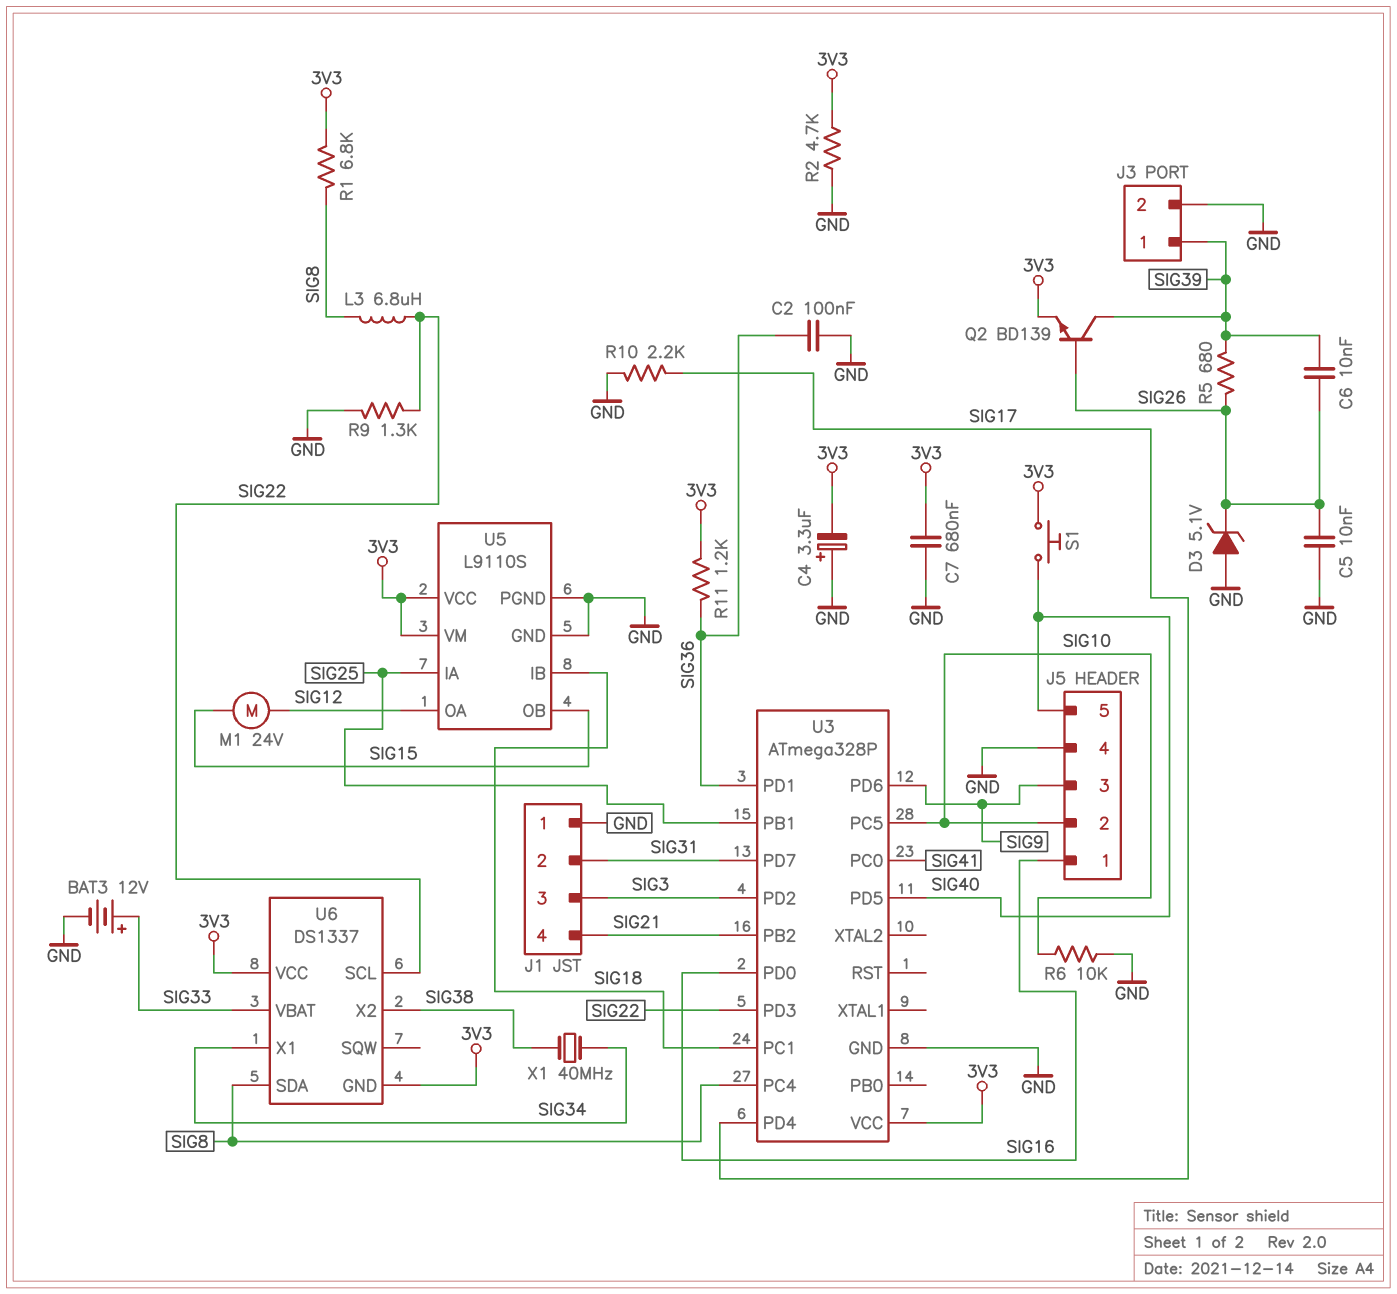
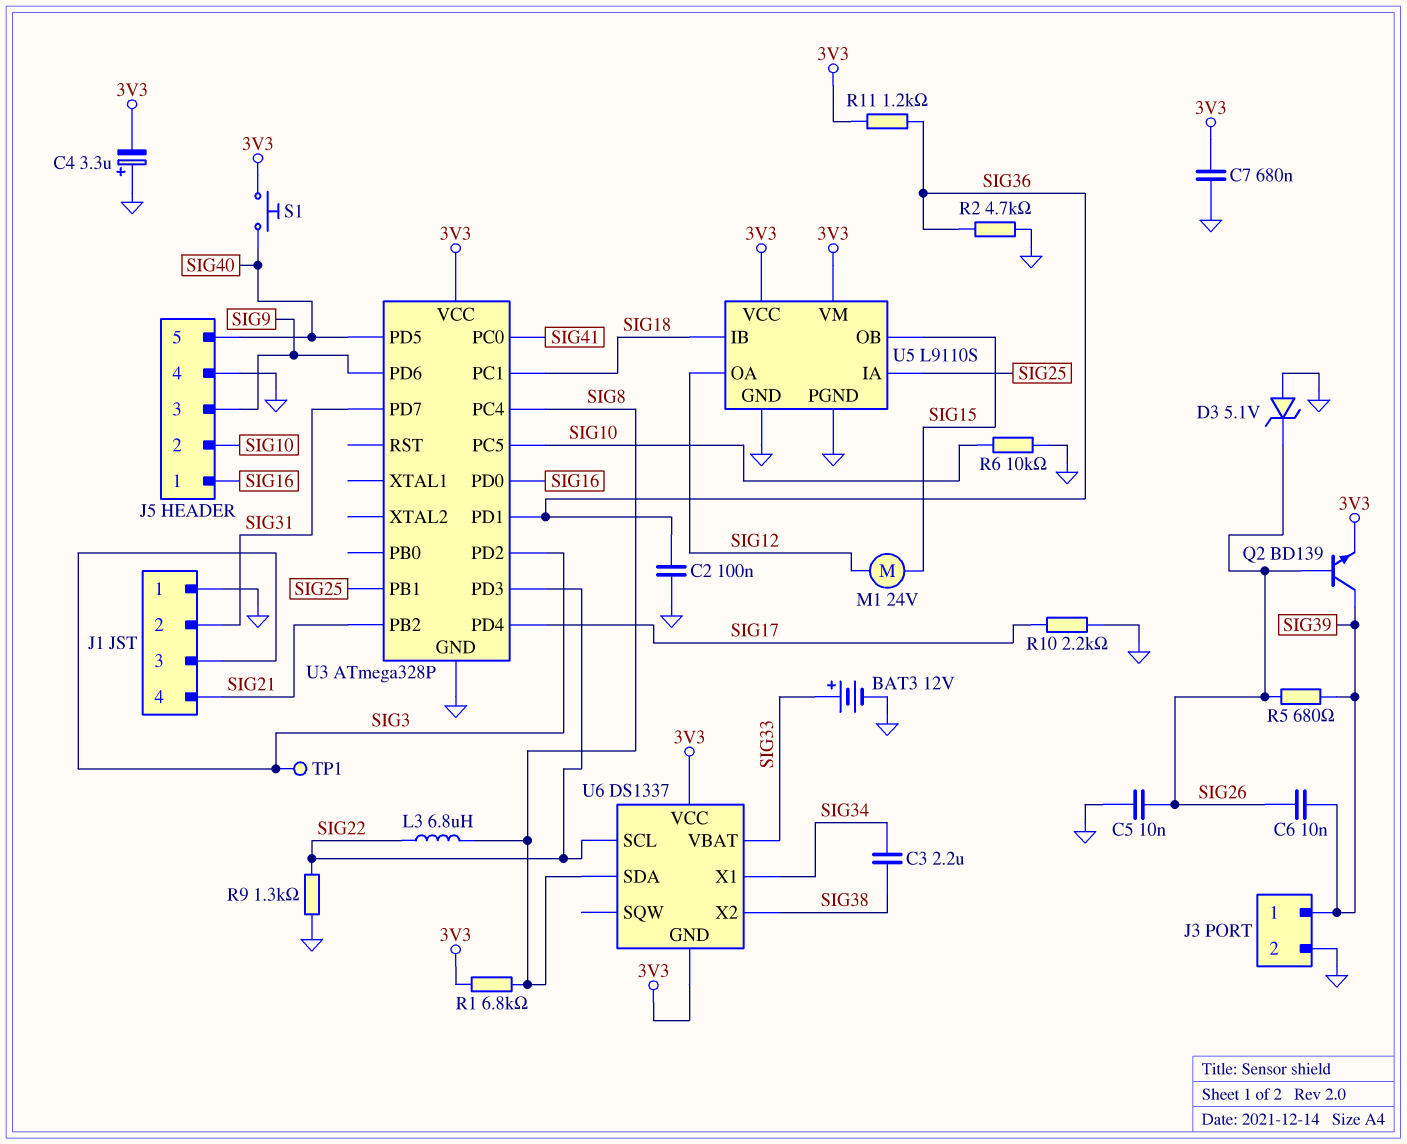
C3: none -> 2.2uF (SIG34, SIG38)
R2: 4.7k (3V3, GND) -> 4.7k (GND, SIG36)
TP1: none -> test point (SIG3)
X1: 40MHz (SIG34, SIG38) -> none

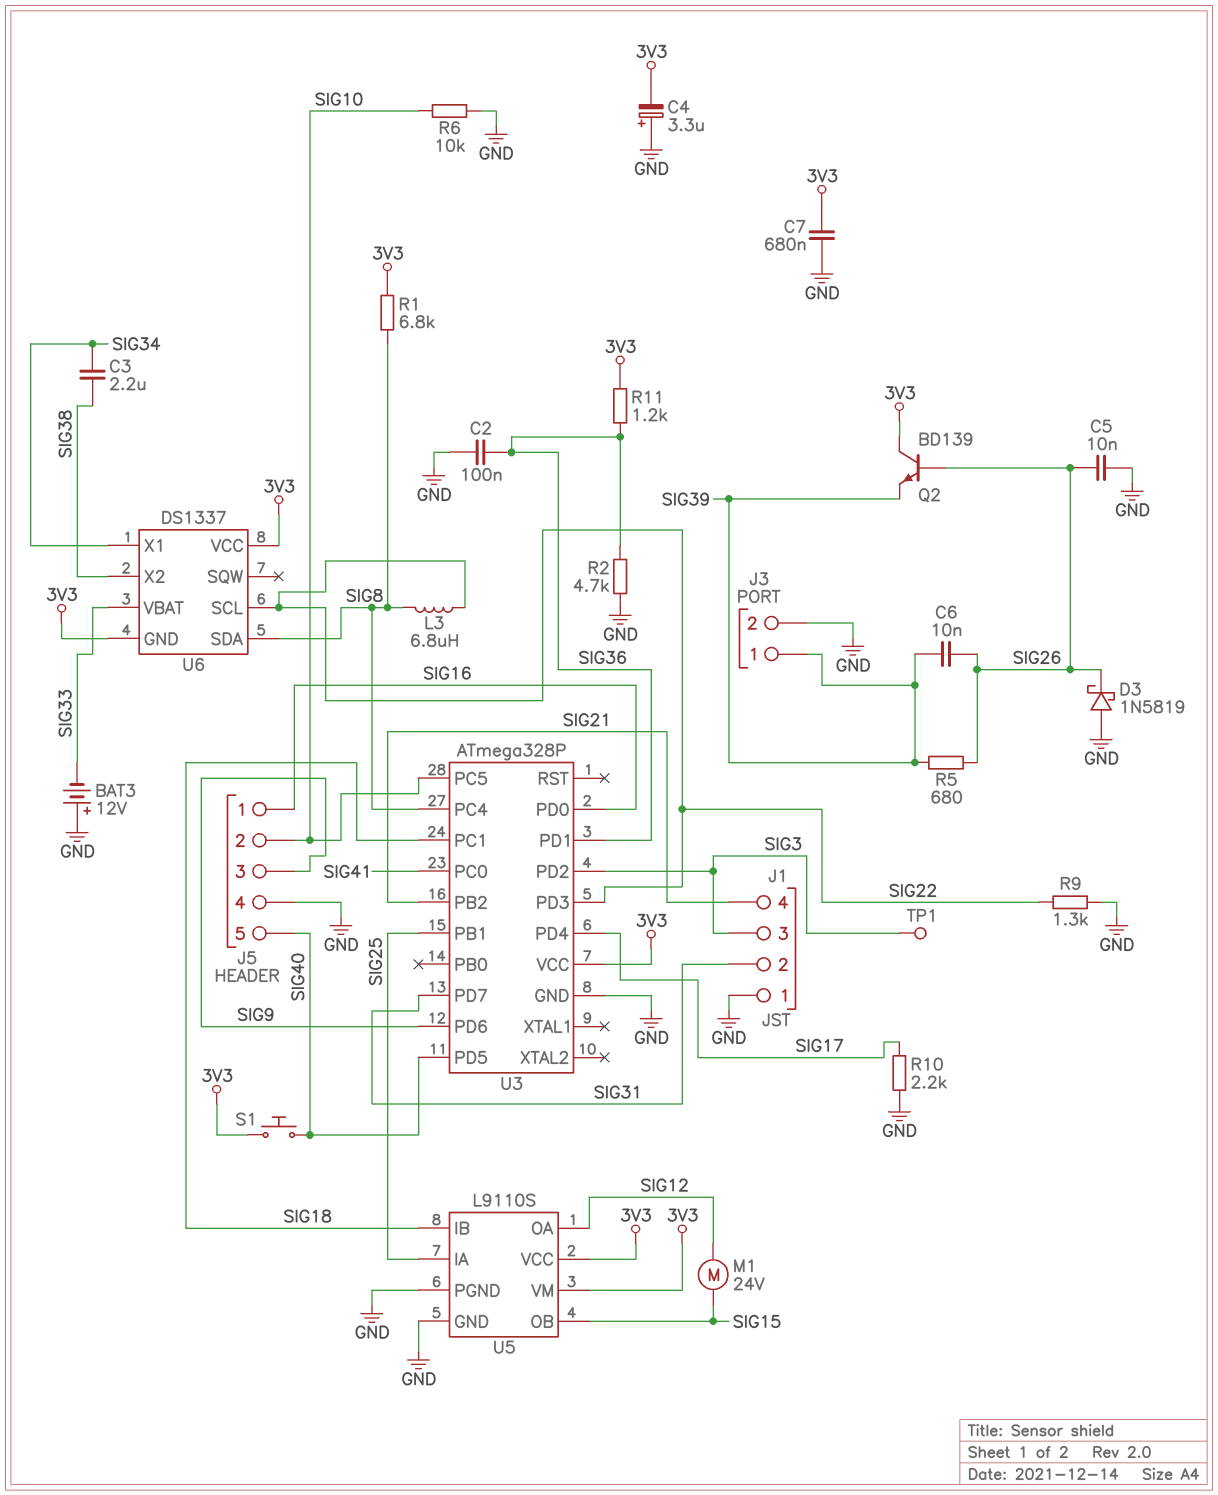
BAT3: 12V (plus SIG33, minus GND) -> 12V (plus GND, minus SIG33)
D3: zener 5.1V (A GND, K SIG26) -> schottky 1N5819 (A GND, K SIG26)
Q2: NPN BD139 (B SIG26, C SIG39, E 3V3) -> NPN BD139 (B SIG26, C 3V3, E SIG39)

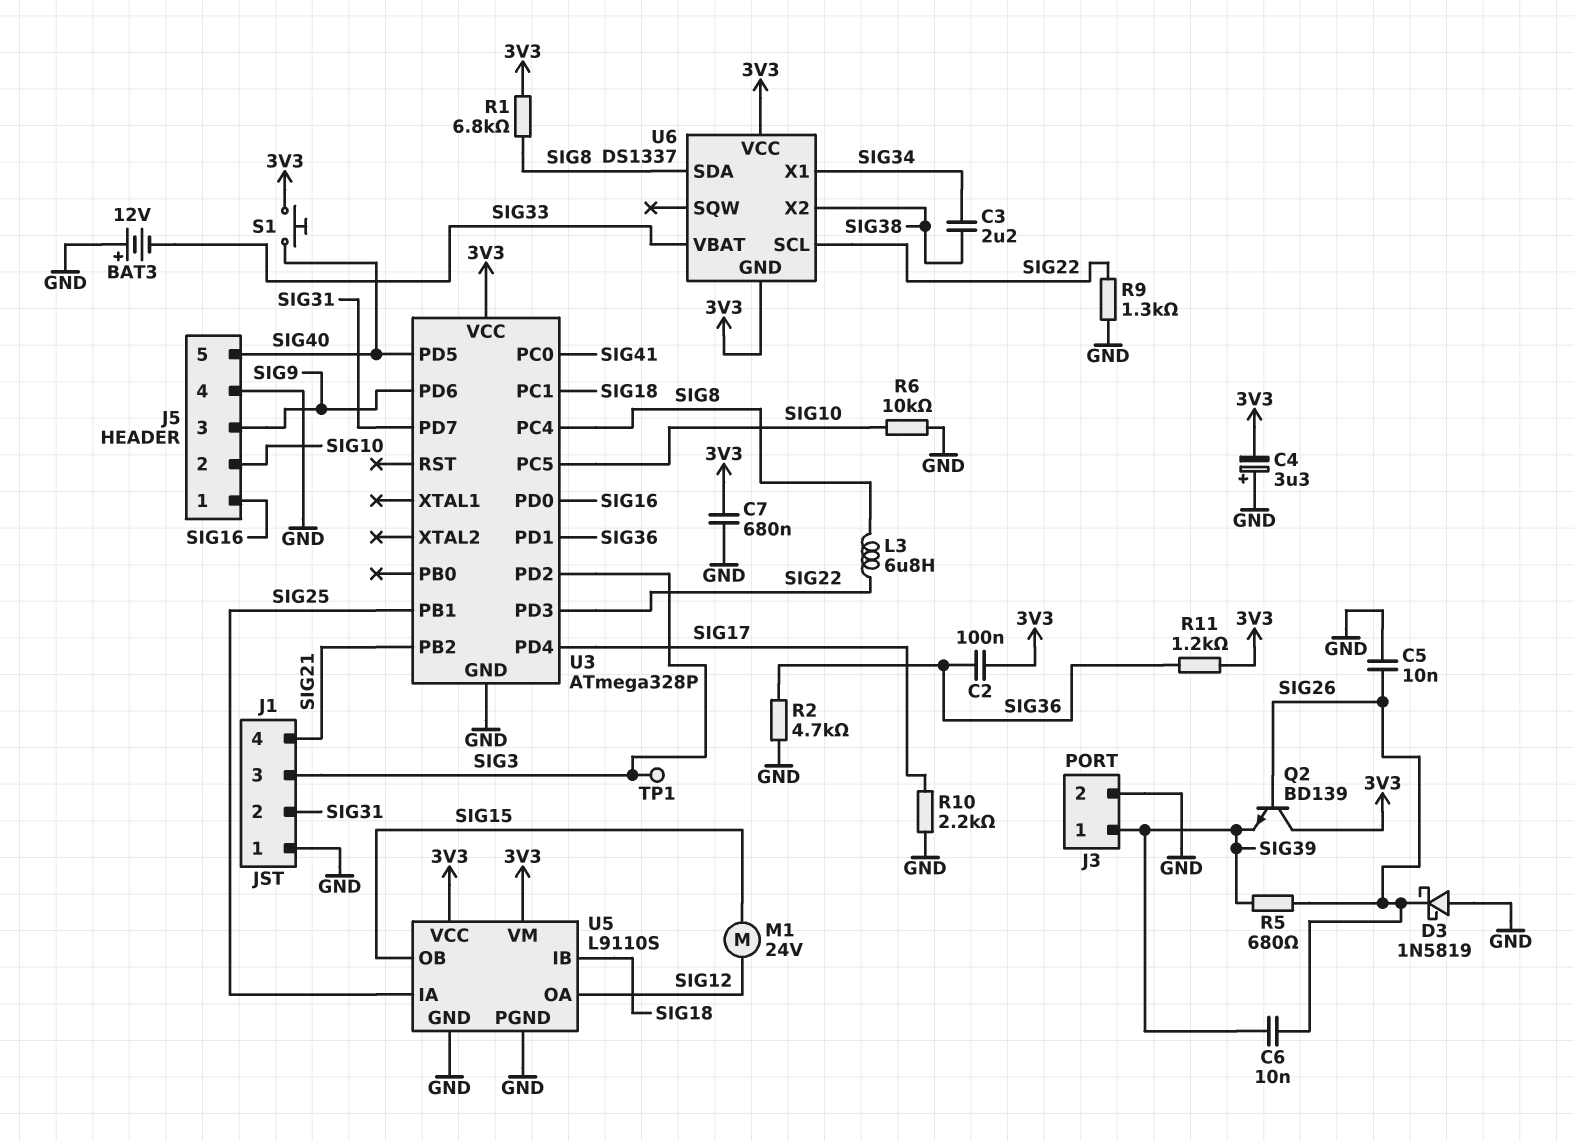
C2: 100nF (GND, SIG36) -> 100nF (3V3, SIG36)

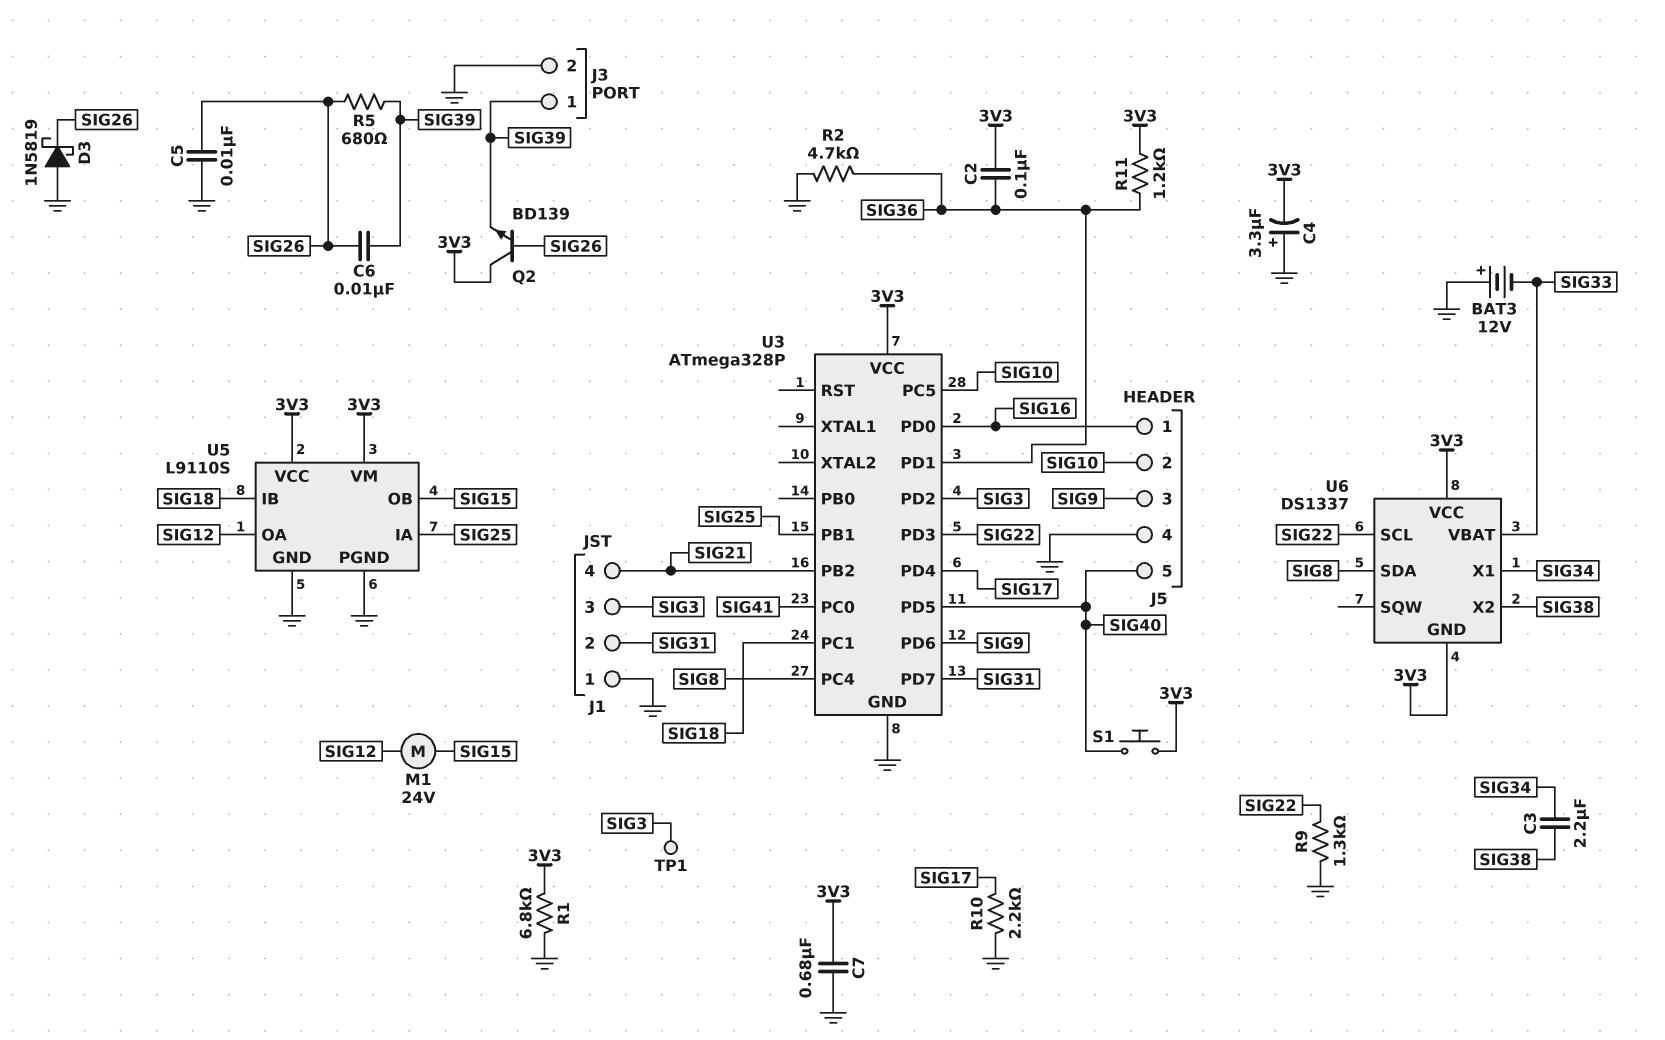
L3: 6.8uH (SIG8, SIG22) -> none
R1: 6.8k (3V3, SIG8) -> 6.8k (3V3, GND)
R6: 10k (GND, SIG10) -> none

